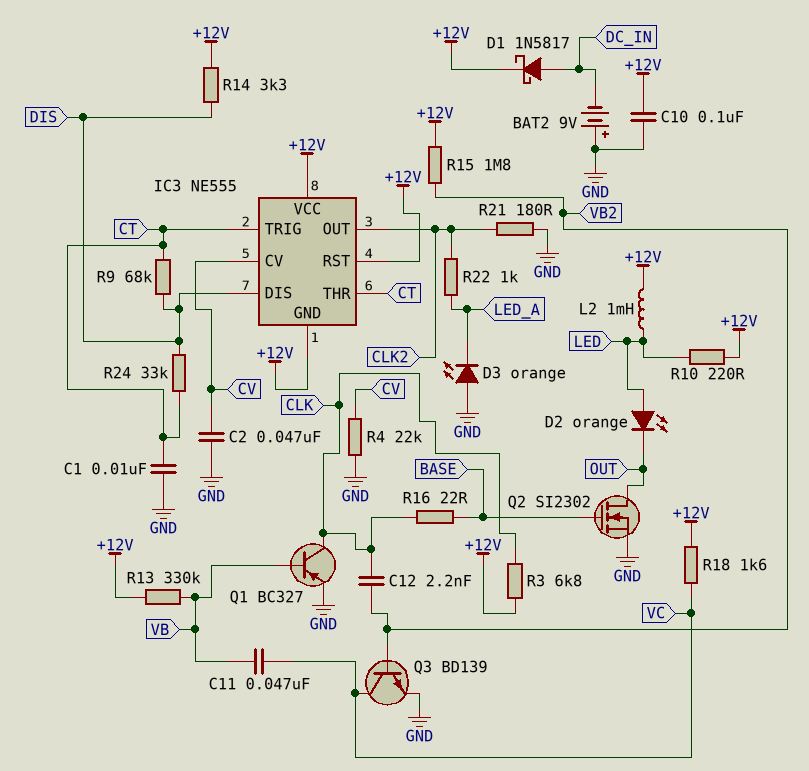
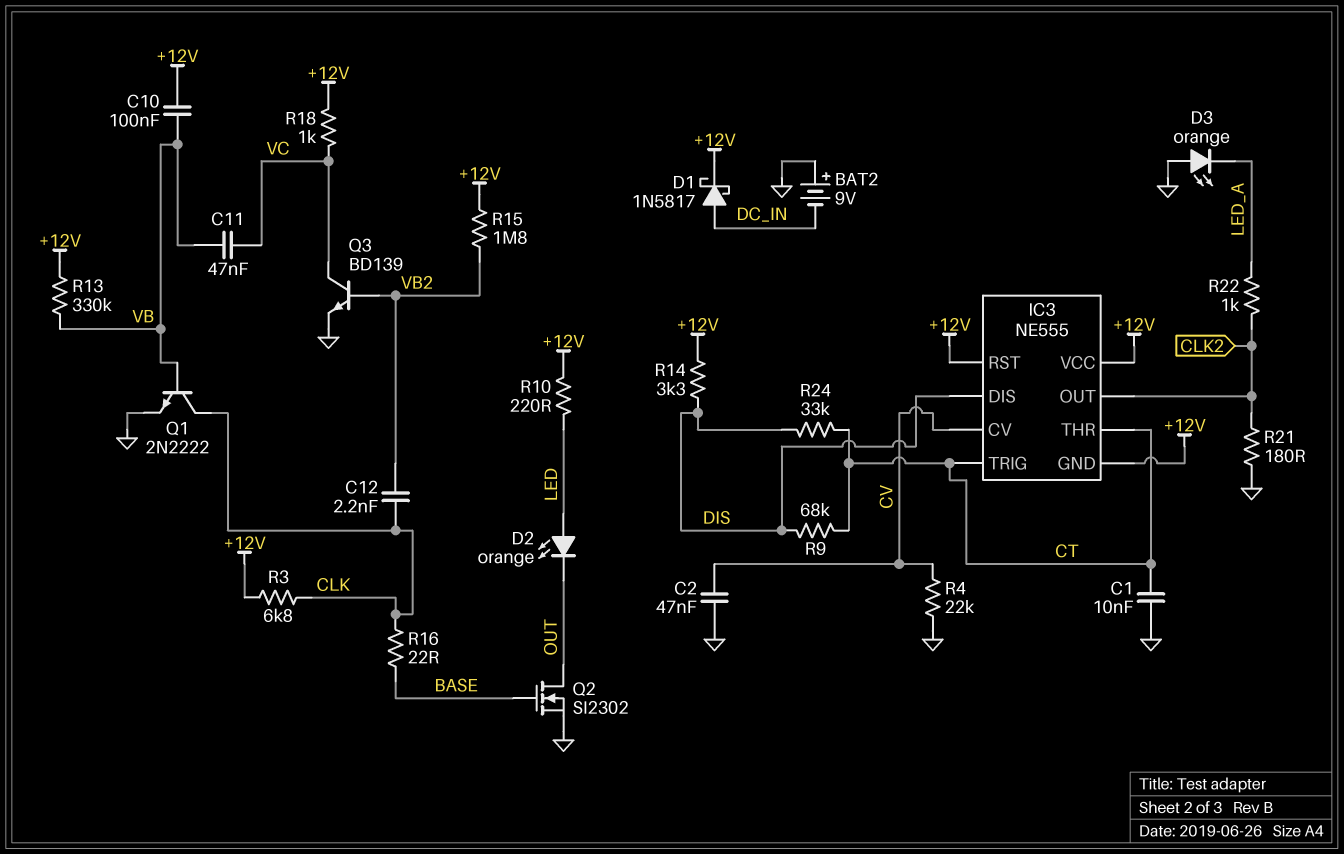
C10: 100nF (+12V, GND) -> 100nF (+12V, VB)
L2: 1mH (+12V, LED) -> none
Q1: PNP BC327 (B VB, C CLK, E GND) -> NPN 2N2222 (B VB, C CLK, E GND)
R18: 1.6k (+12V, VC) -> 1k (+12V, VC)

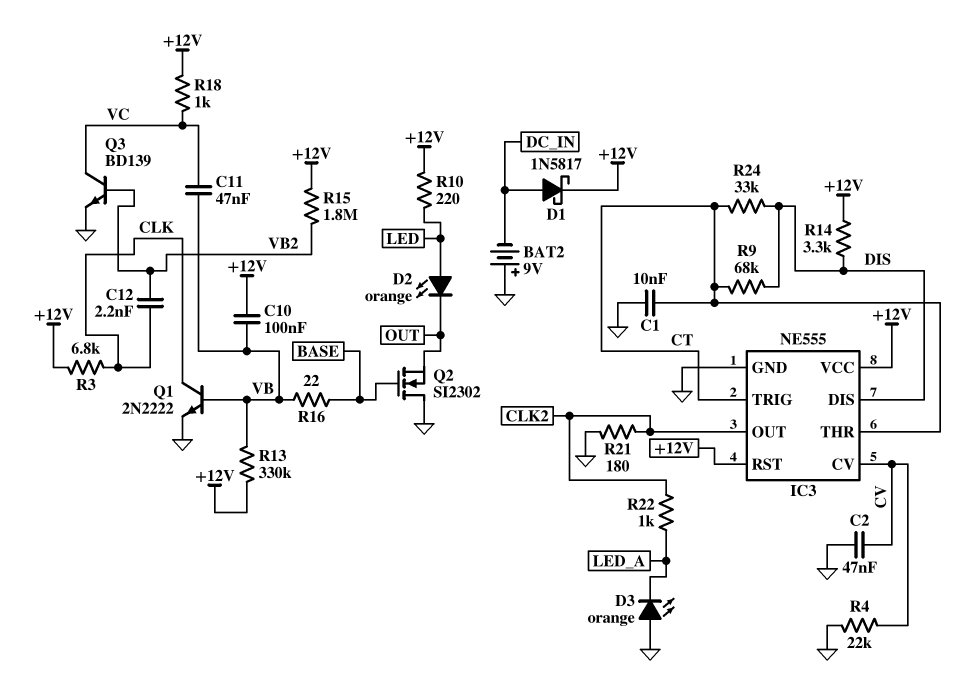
IC3 pin GND: +12V -> GND
Q2: NMOS SI2302 (G BASE, D OUT, S GND) -> NMOS SI2302 (G BASE, D GND, S OUT)
R16: 22 (BASE, CLK) -> 22 (BASE, VB)

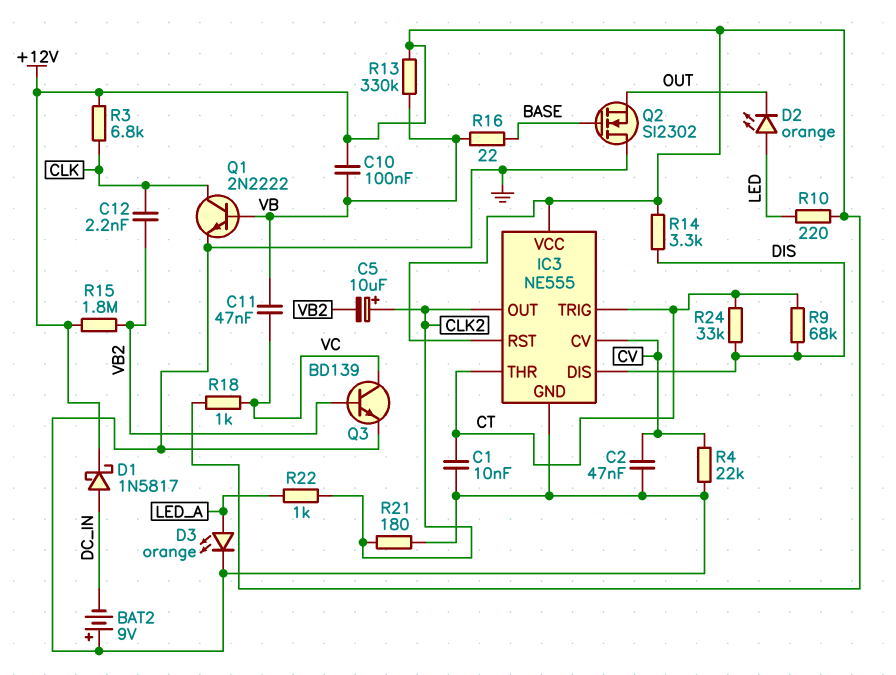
C5: none -> 10uF (plus CLK2, minus VB2)
D3: LED orange (A GND, K LED_A) -> LED orange (A LED_A, K GND)

